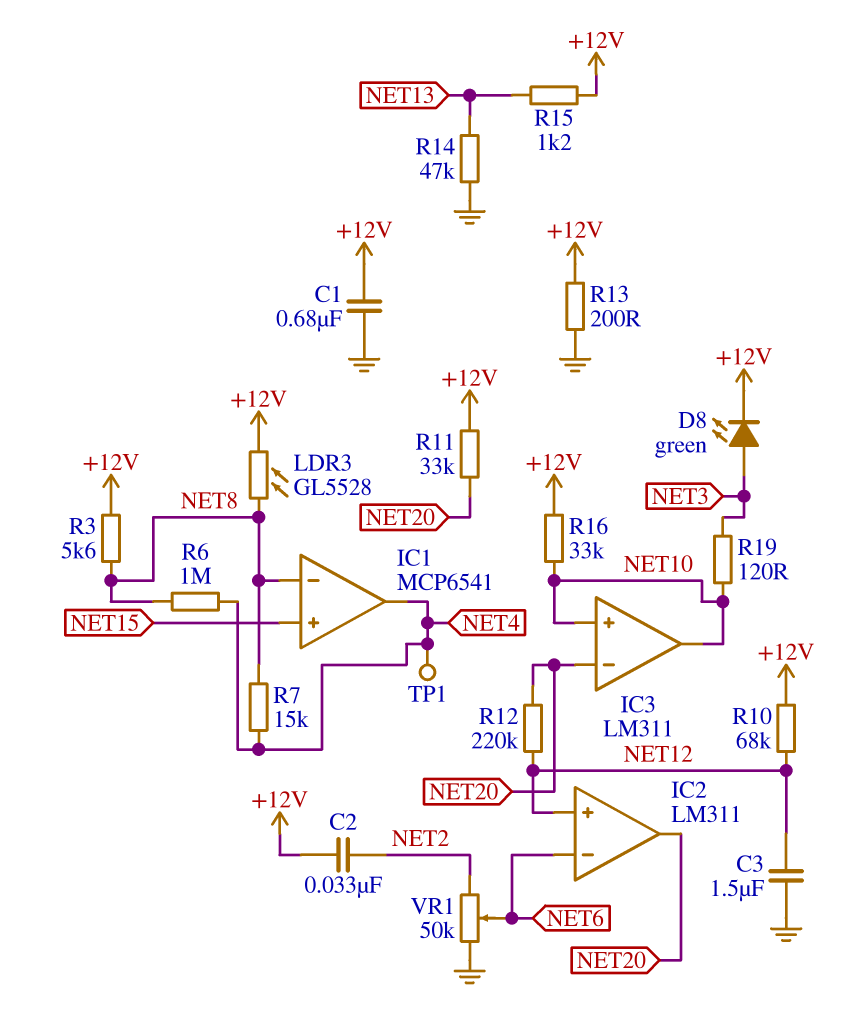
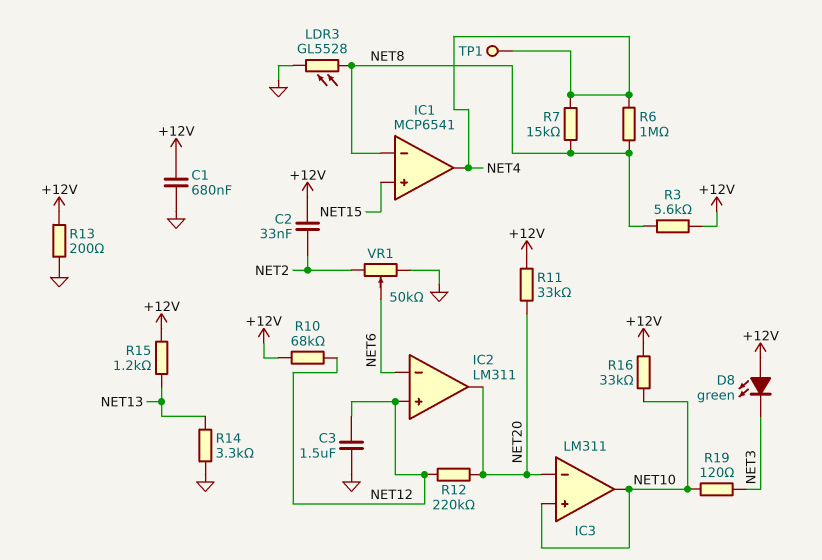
D8: LED green (A NET3, K +12V) -> LED green (A +12V, K NET3)
LDR3: GL5528 (+12V, NET8) -> GL5528 (GND, NET8)
R14: 47k (GND, NET13) -> 3.3k (GND, NET13)

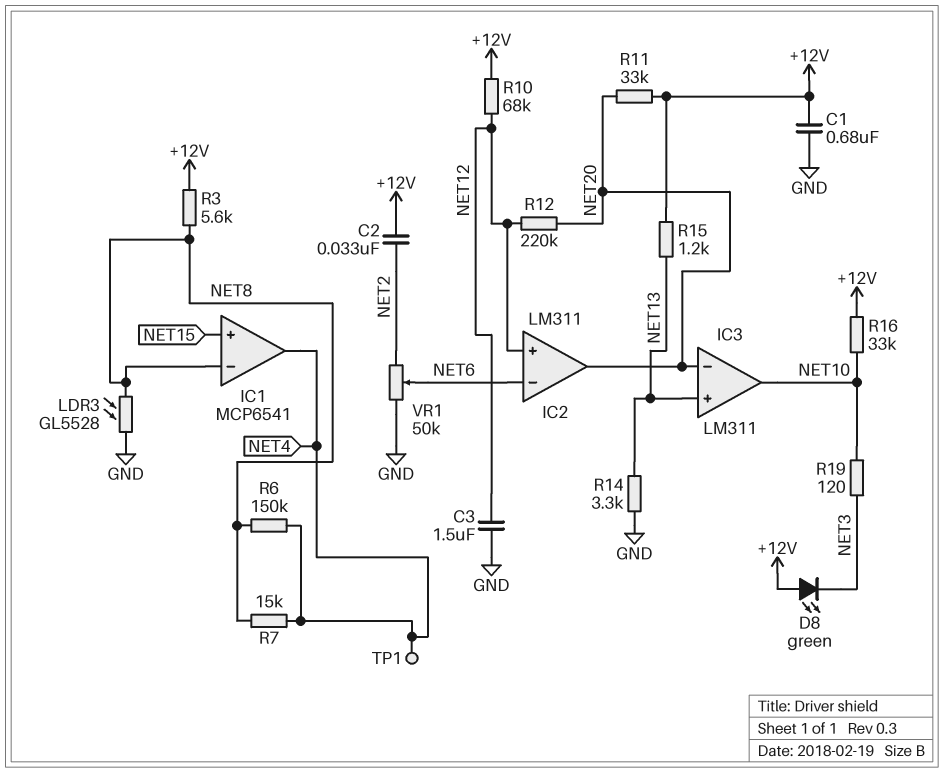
IC3 pin in+: NET10 -> NET13
R6: 1M (NET4, NET8) -> 150k (NET4, NET8)
R13: 200 (+12V, GND) -> none

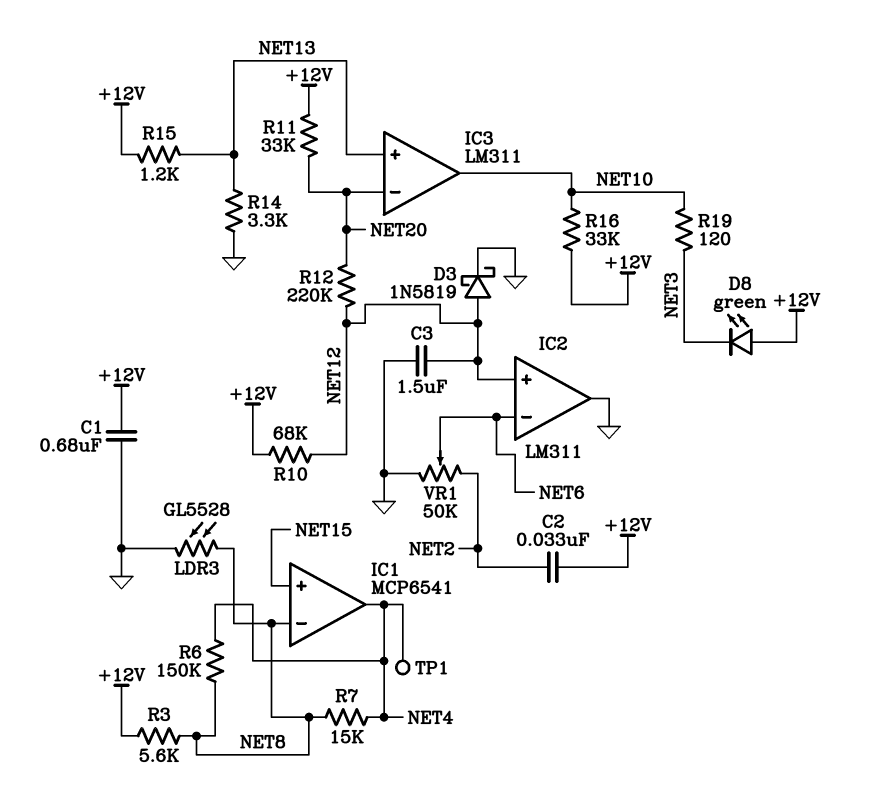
D3: none -> schottky 1N5819 (A NET12, K GND)
IC2 pin out: NET20 -> GND

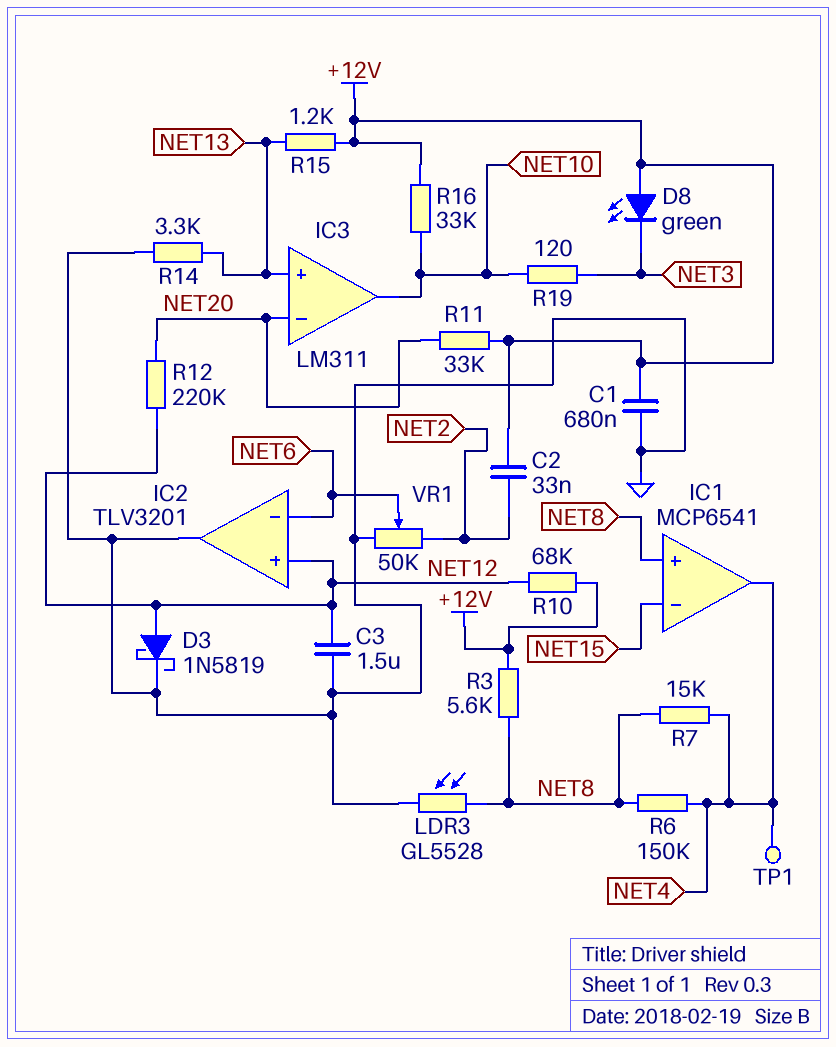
IC1 pin in+: NET15 -> NET8
IC1 pin in-: NET8 -> NET15
IC2: LM311 -> TLV3201

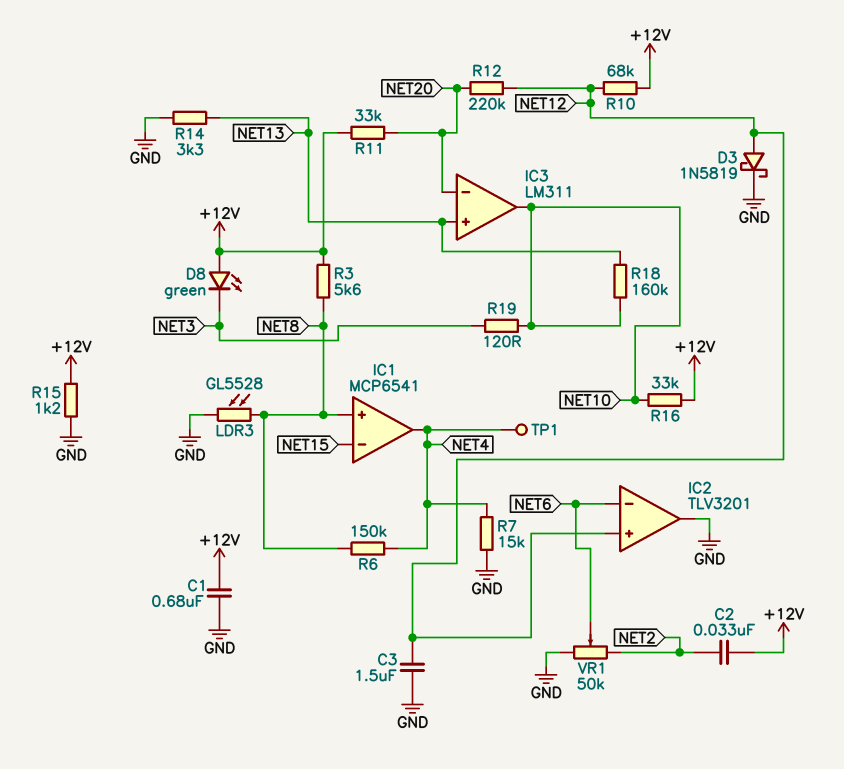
R7: 15k (NET4, NET8) -> 15k (GND, NET4)
R15: 1.2k (+12V, NET13) -> 1.2k (+12V, GND)
R18: none -> 160k (NET10, NET13)

